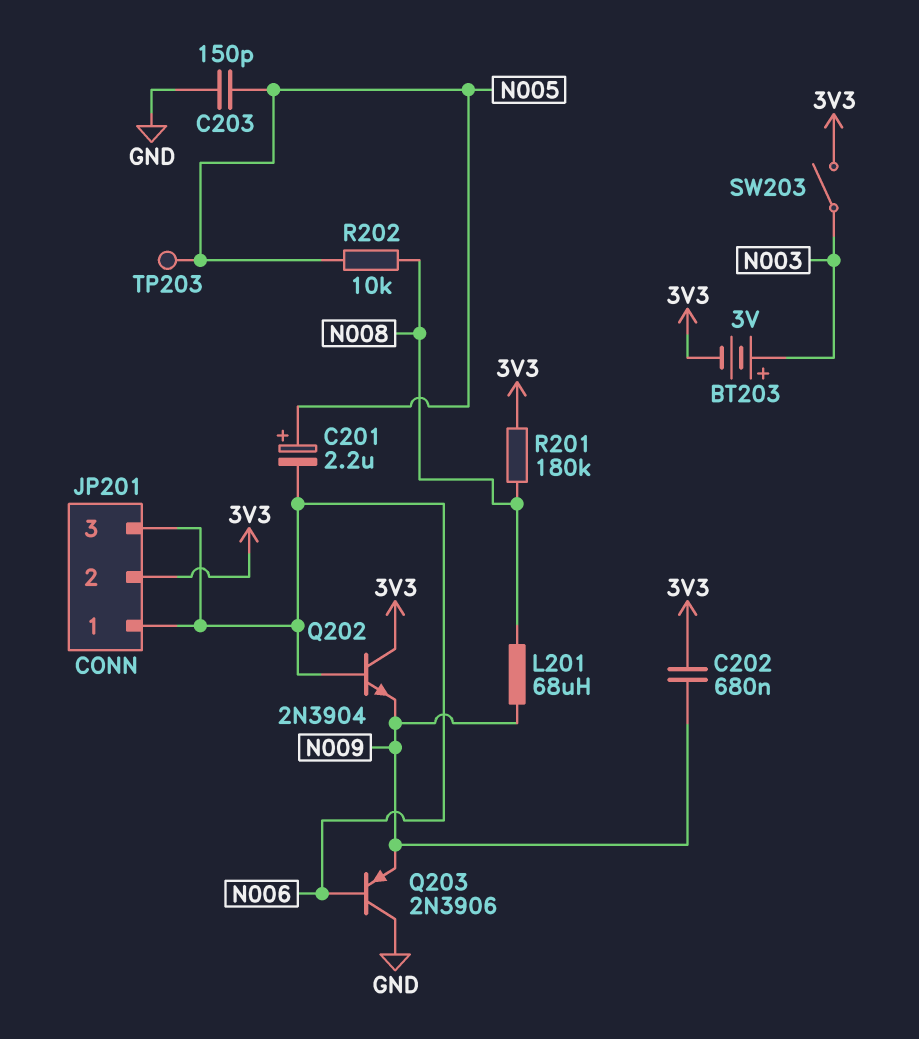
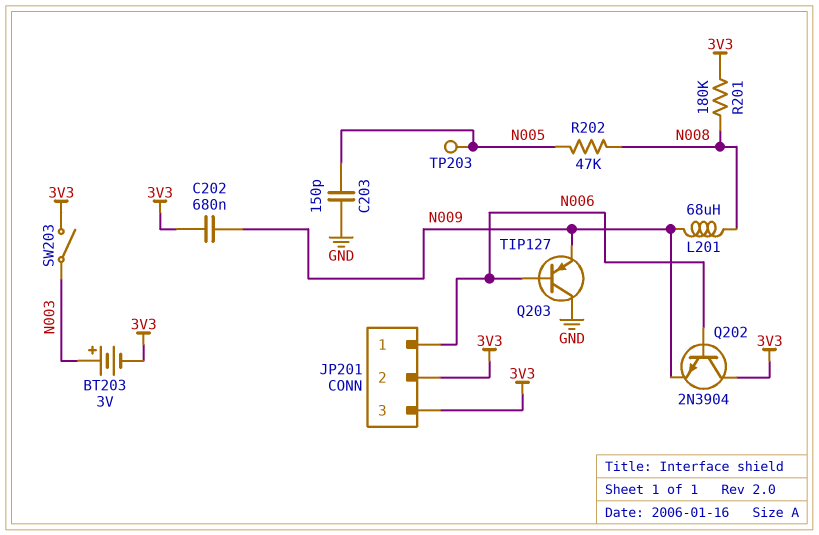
C201: 2.2uF (plus N005, minus N006) -> none
JP201 pin 3: N006 -> 3V3
Q203: PNP 2N3906 (B N006, C GND, E N009) -> PNP TIP127 (B N006, C GND, E N009)
R202: 10k (N005, N008) -> 47k (N005, N008)

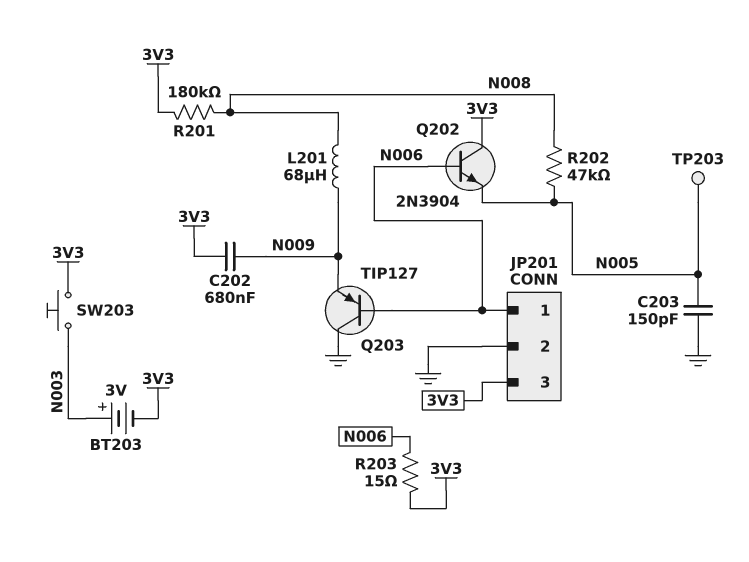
JP201 pin 2: 3V3 -> GND
Q202: NPN 2N3904 (B N006, C 3V3, E N009) -> NPN 2N3904 (B N006, C 3V3, E N005)
R203: none -> 15 (3V3, N006)
SW203: switch (3V3, N003) -> button (3V3, N003)

